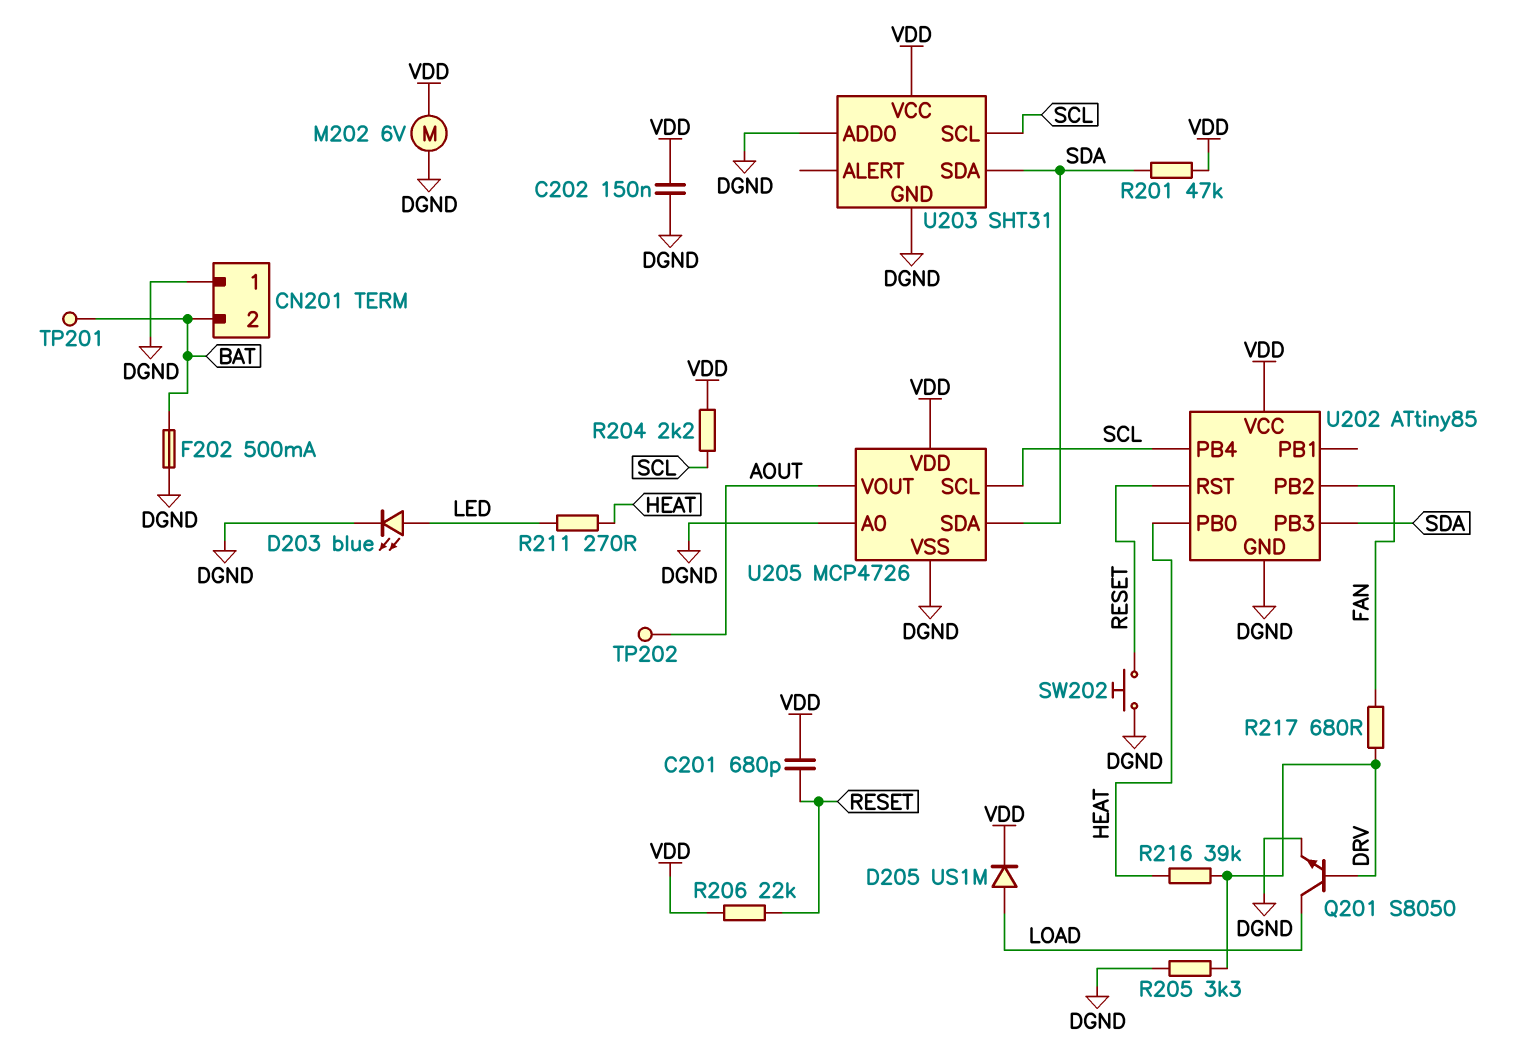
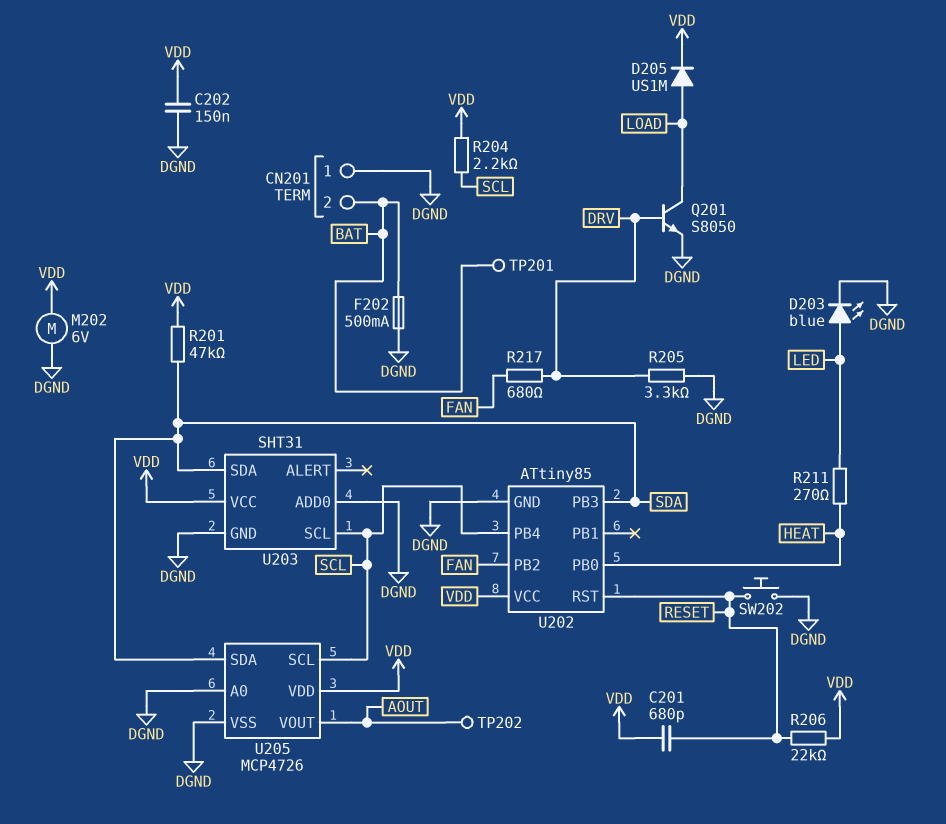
R216: 39k (DRV, HEAT) -> none

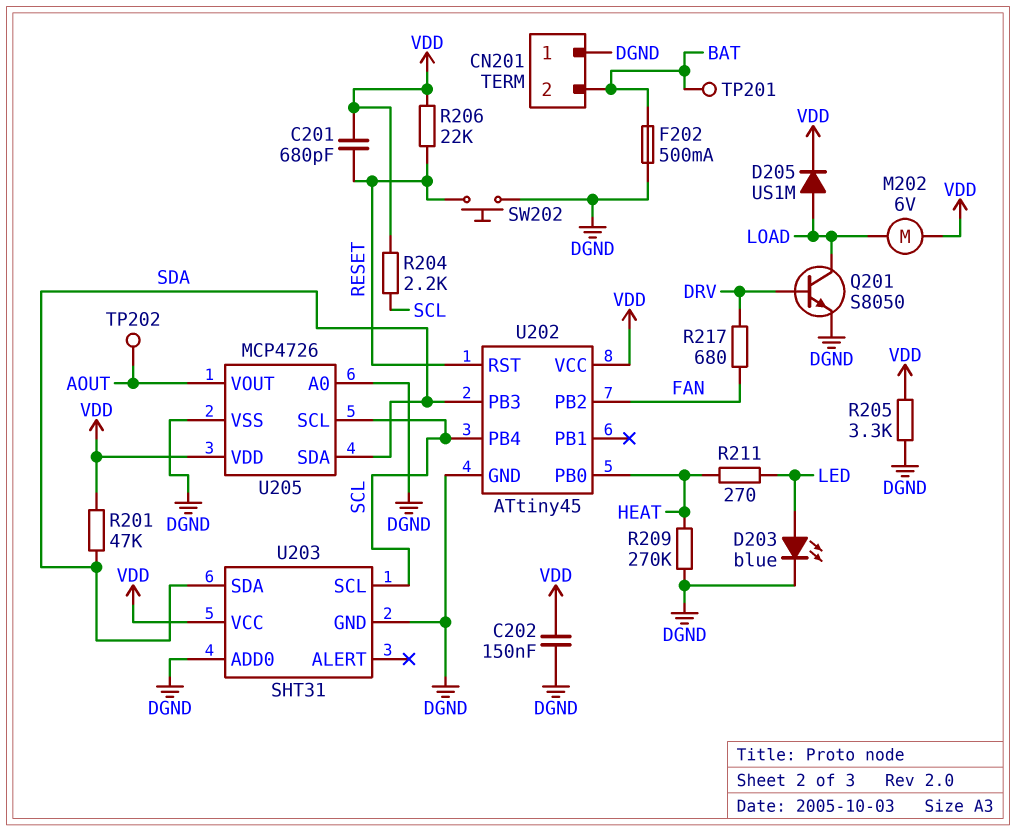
M202: motor 6V (DGND, VDD) -> motor 6V (LOAD, VDD)
R205: 3.3k (DGND, DRV) -> 3.3k (DGND, VDD)
R209: none -> 270k (DGND, HEAT)
U202: ATtiny85 -> ATtiny45

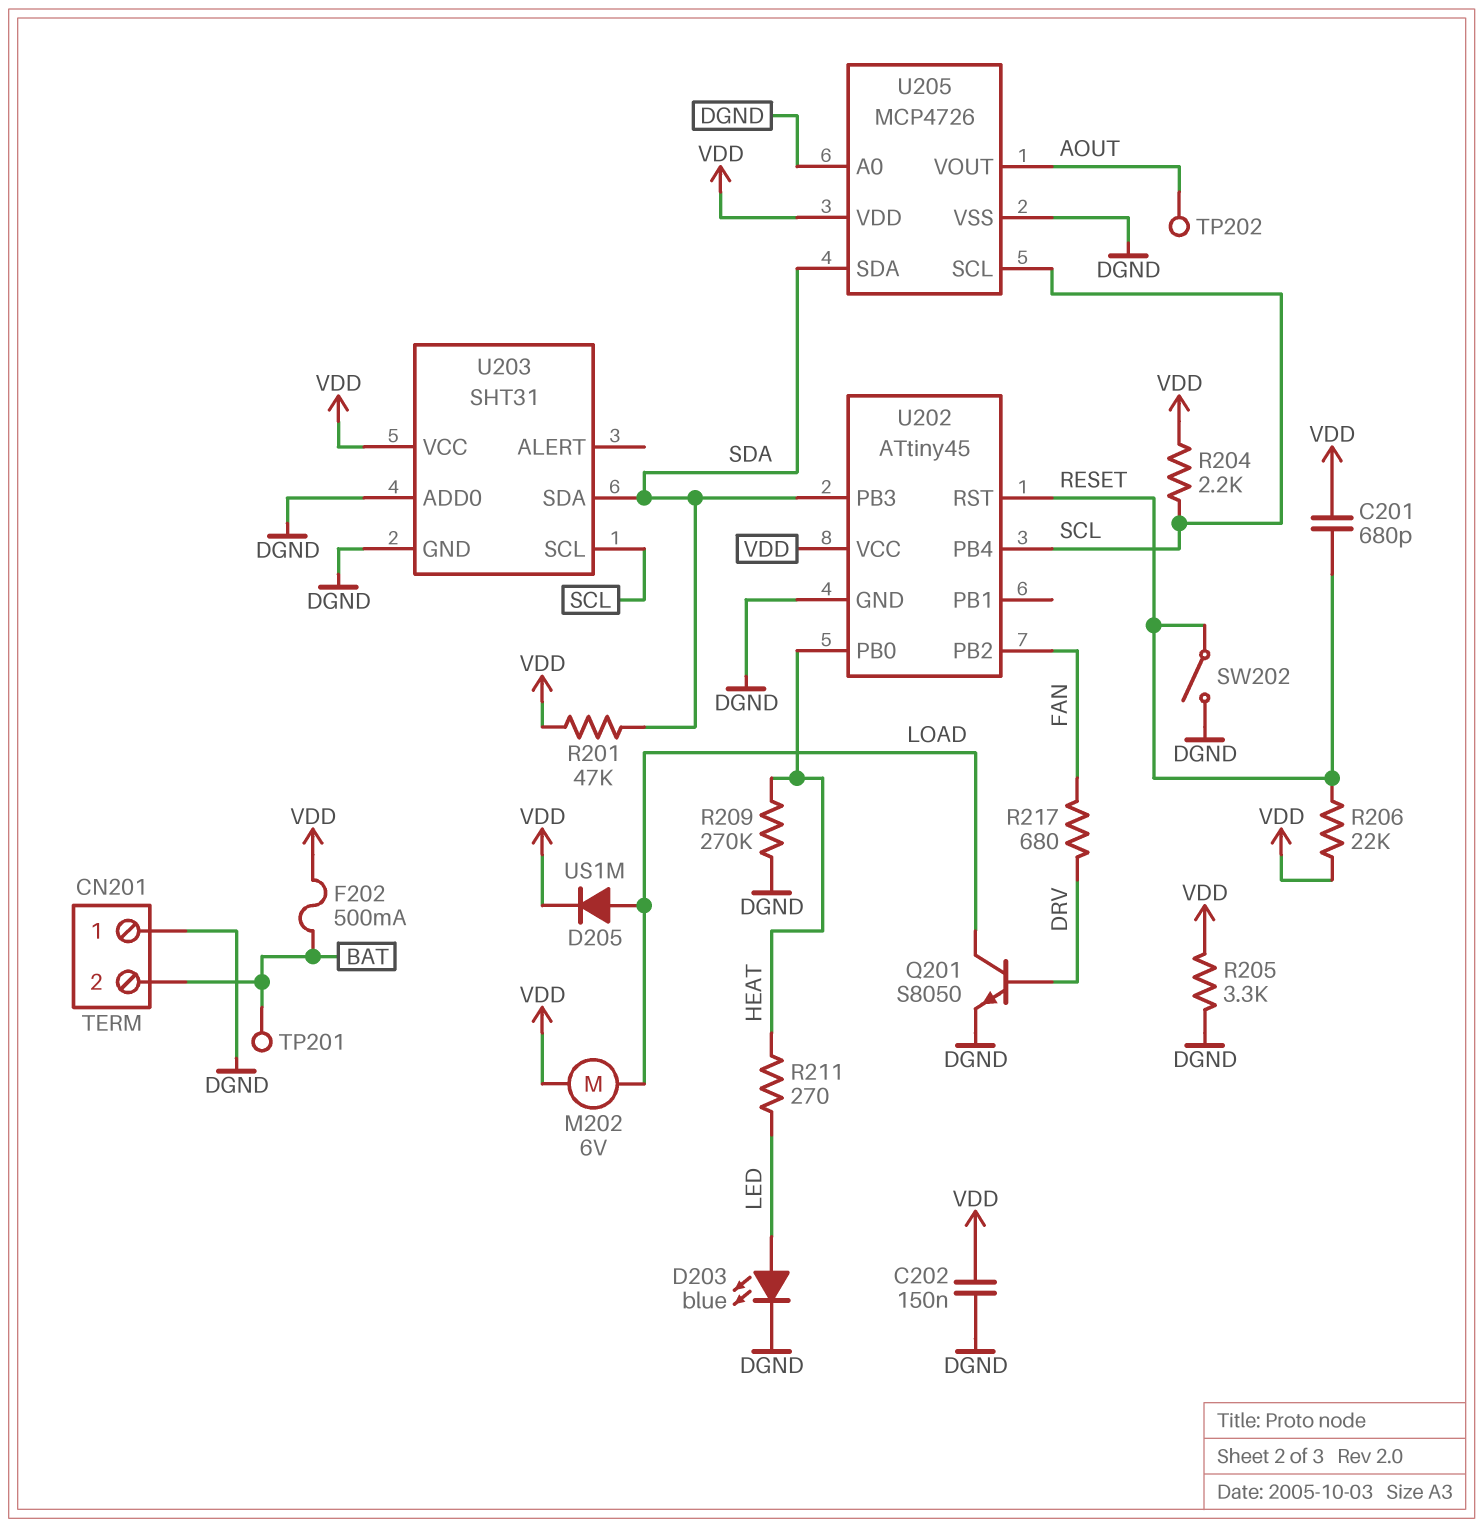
F202: 500mA (BAT, DGND) -> 500mA (BAT, VDD)
SW202: button (DGND, RESET) -> switch (DGND, RESET)

